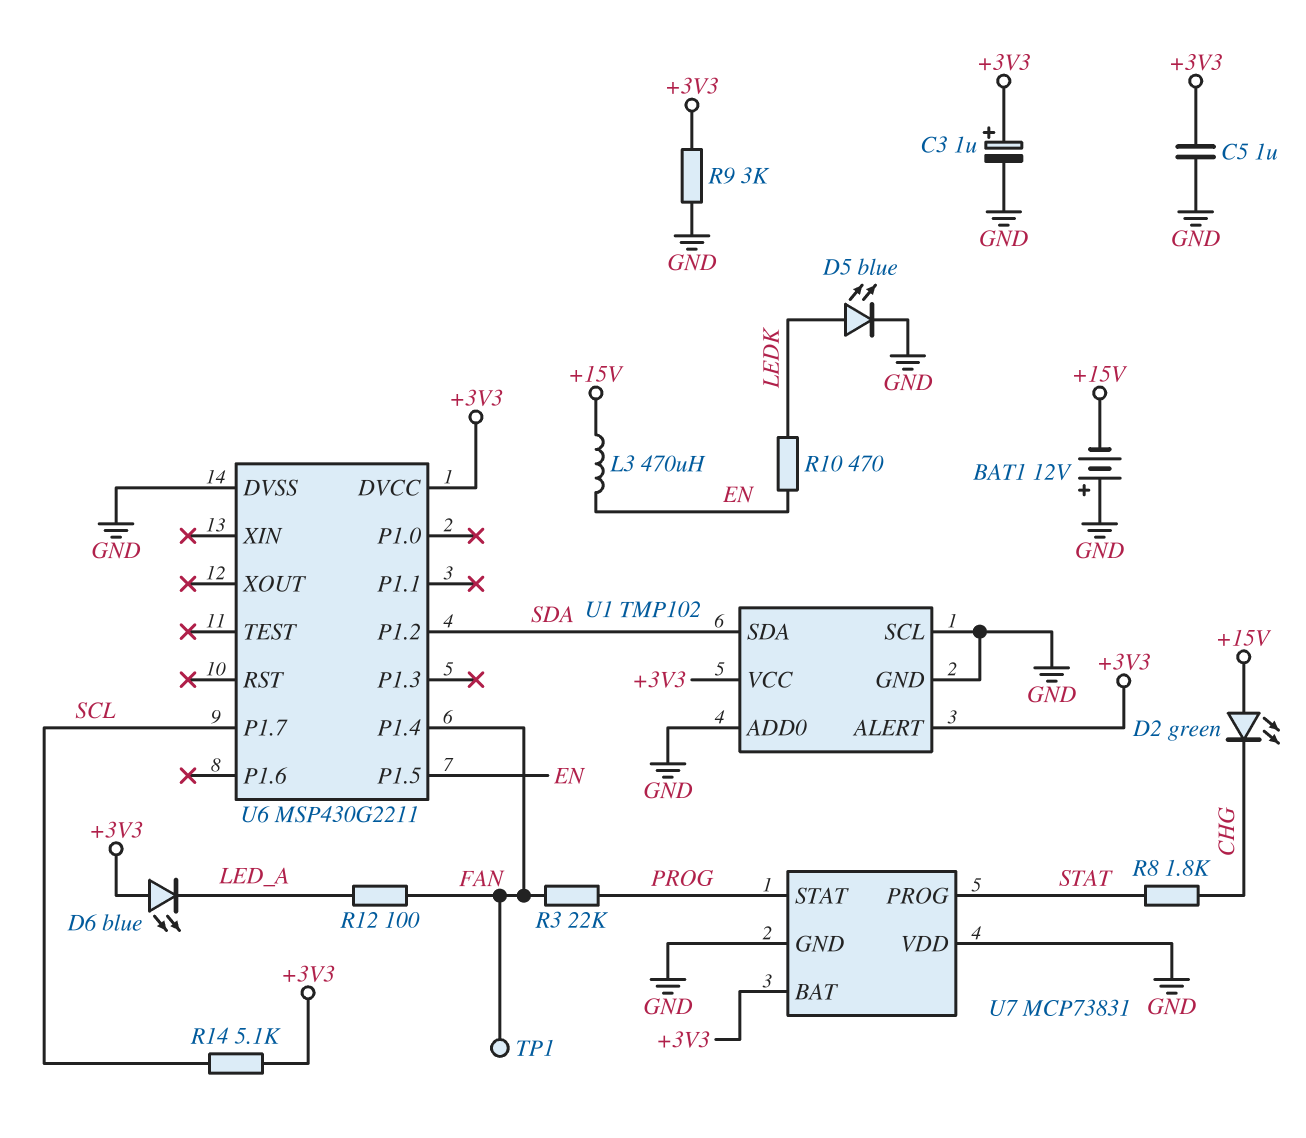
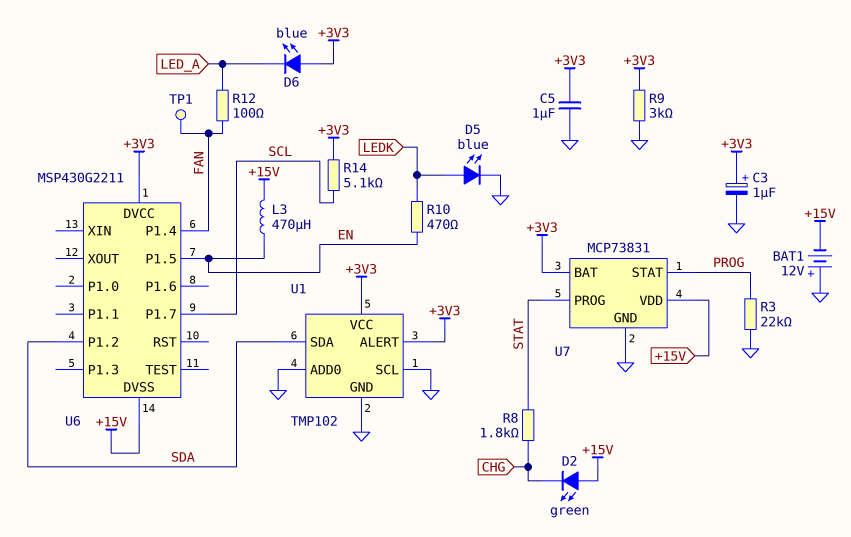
R3: 22k (FAN, PROG) -> 22k (GND, PROG)
U6 pin DVSS: GND -> +15V
U7 pin VDD: GND -> +15V

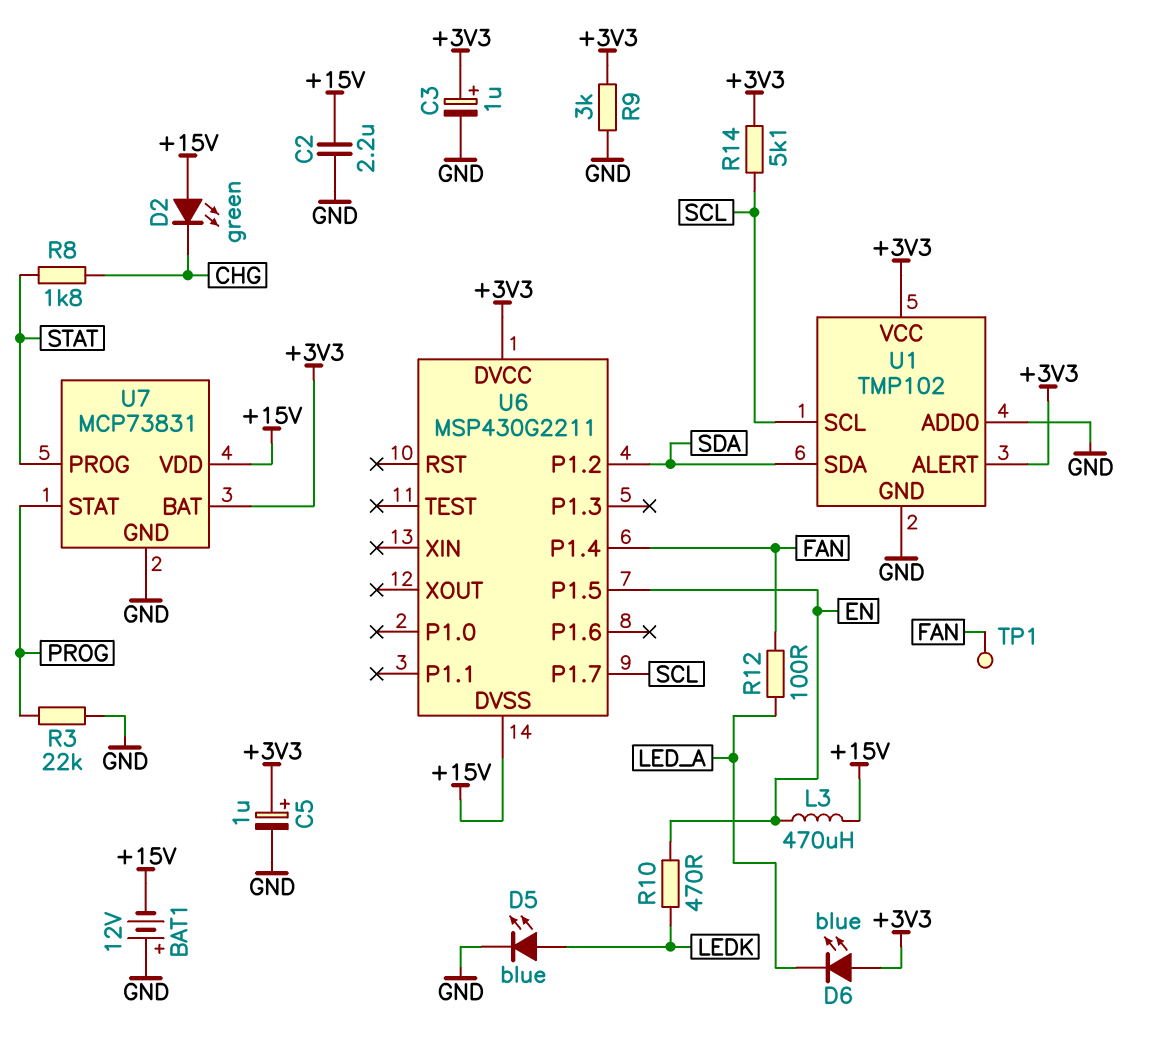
C2: none -> 2.2uF (+15V, GND)
C5: 1uF (+3V3, GND) -> 1uF (plus +3V3, minus GND)
U1 pin SCL: GND -> SCL

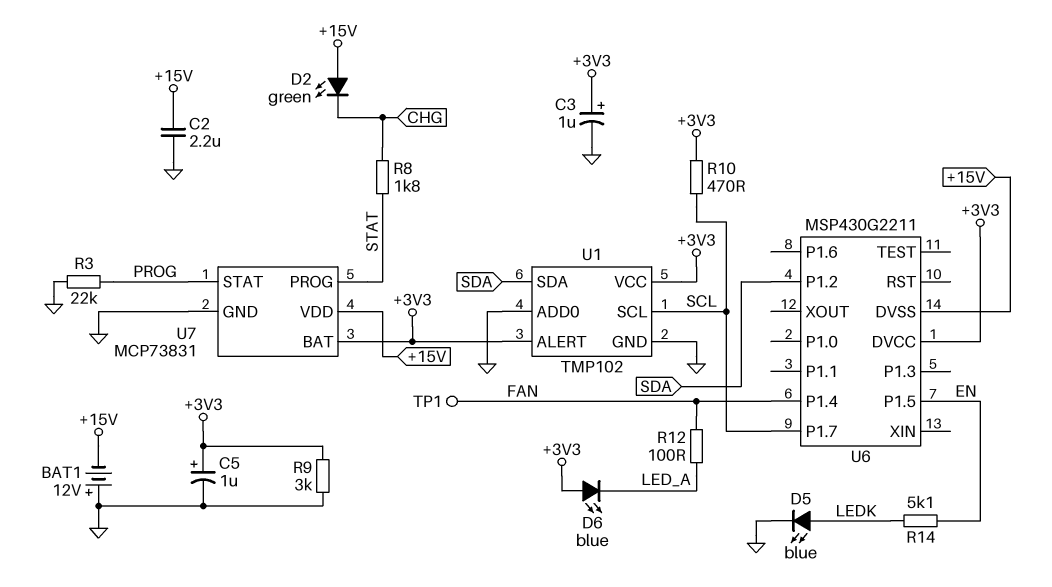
L3: 470uH (+15V, EN) -> none
R10: 470 (EN, LEDK) -> 470 (+3V3, SCL)
R14: 5.1k (+3V3, SCL) -> 5.1k (EN, LEDK)

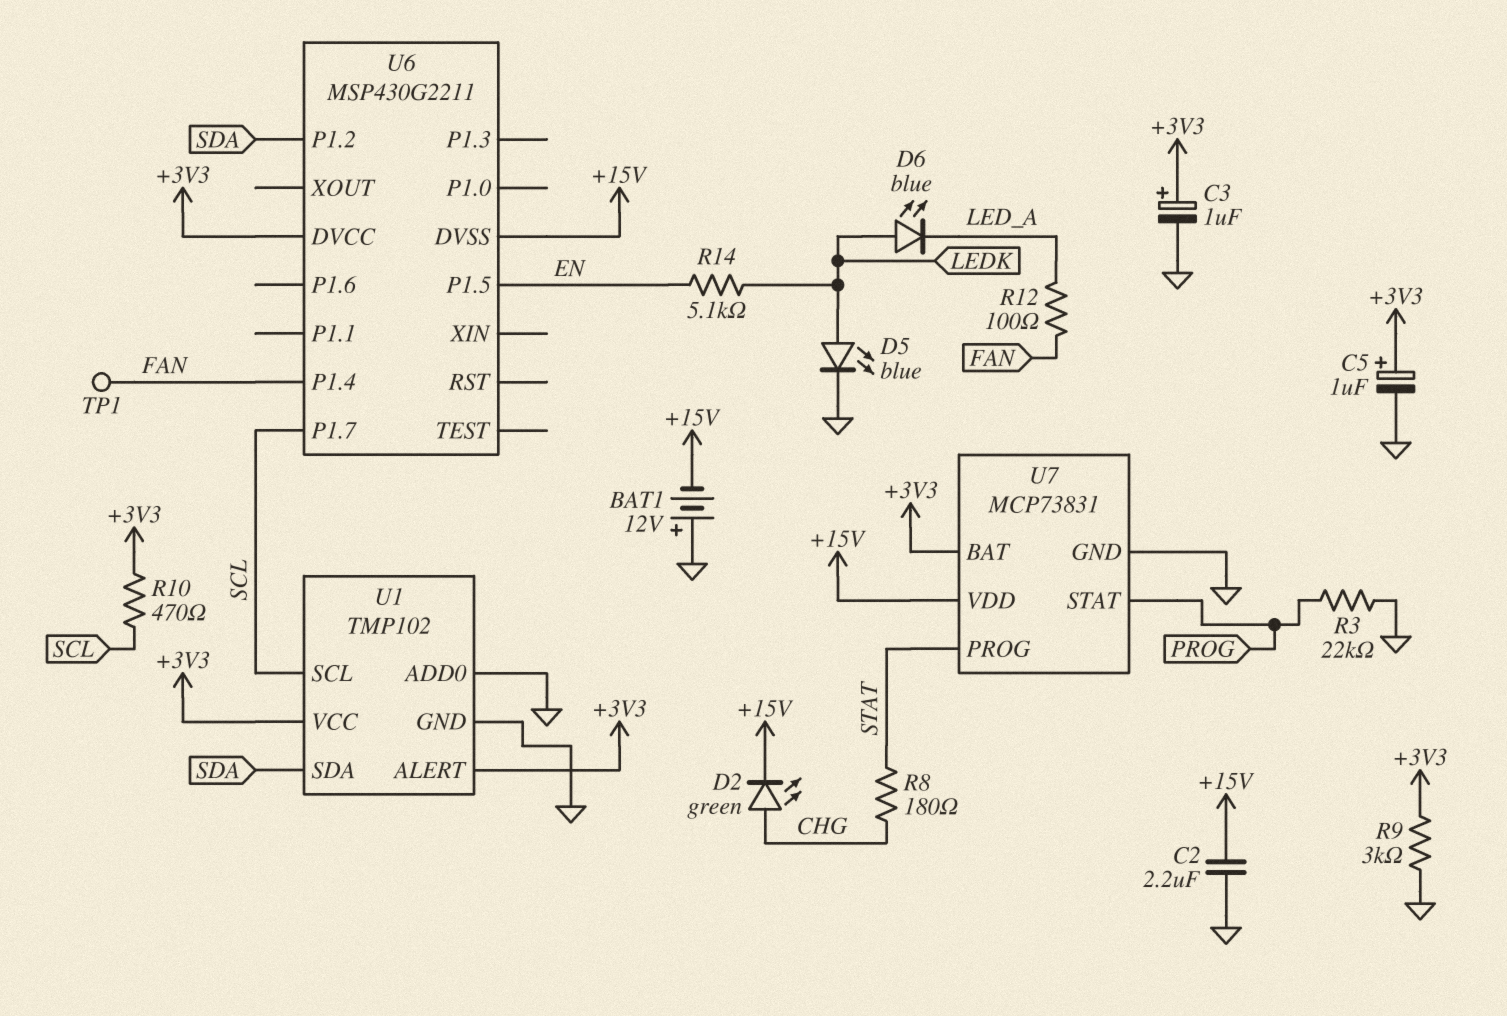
D2: LED green (A +15V, K CHG) -> LED green (A CHG, K +15V)
D6: LED blue (A +3V3, K LED_A) -> LED blue (A LEDK, K LED_A)
R8: 1.8k (CHG, STAT) -> 180 (CHG, STAT)

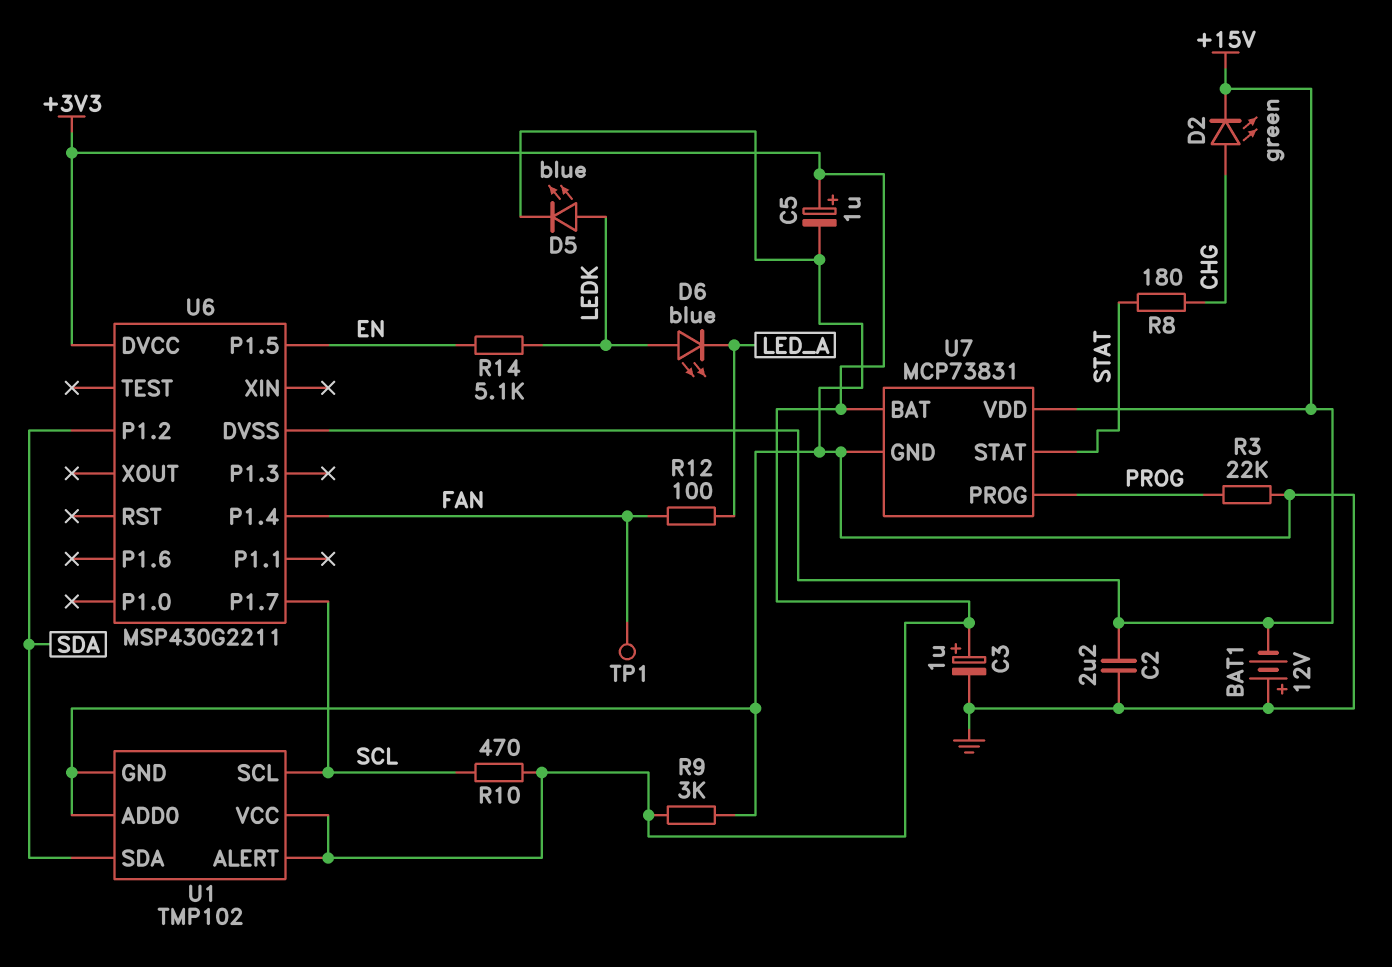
U7 pin PROG: STAT -> PROG
U7 pin STAT: PROG -> STAT

